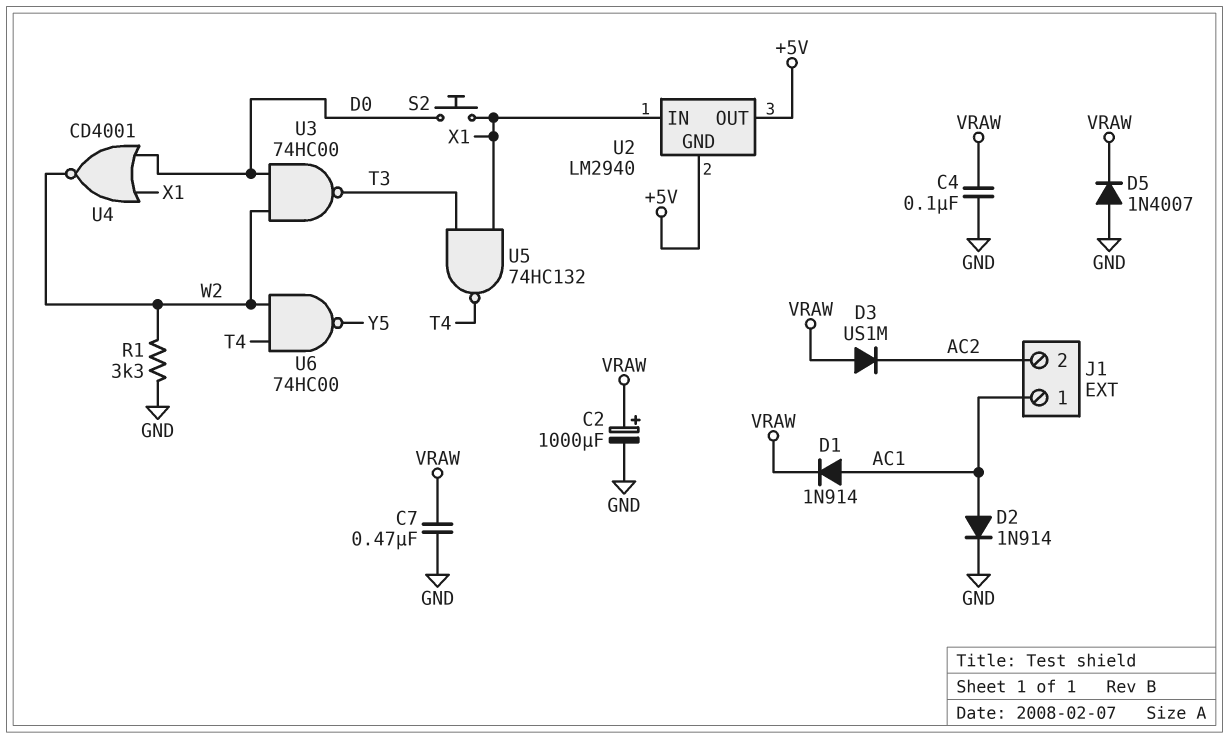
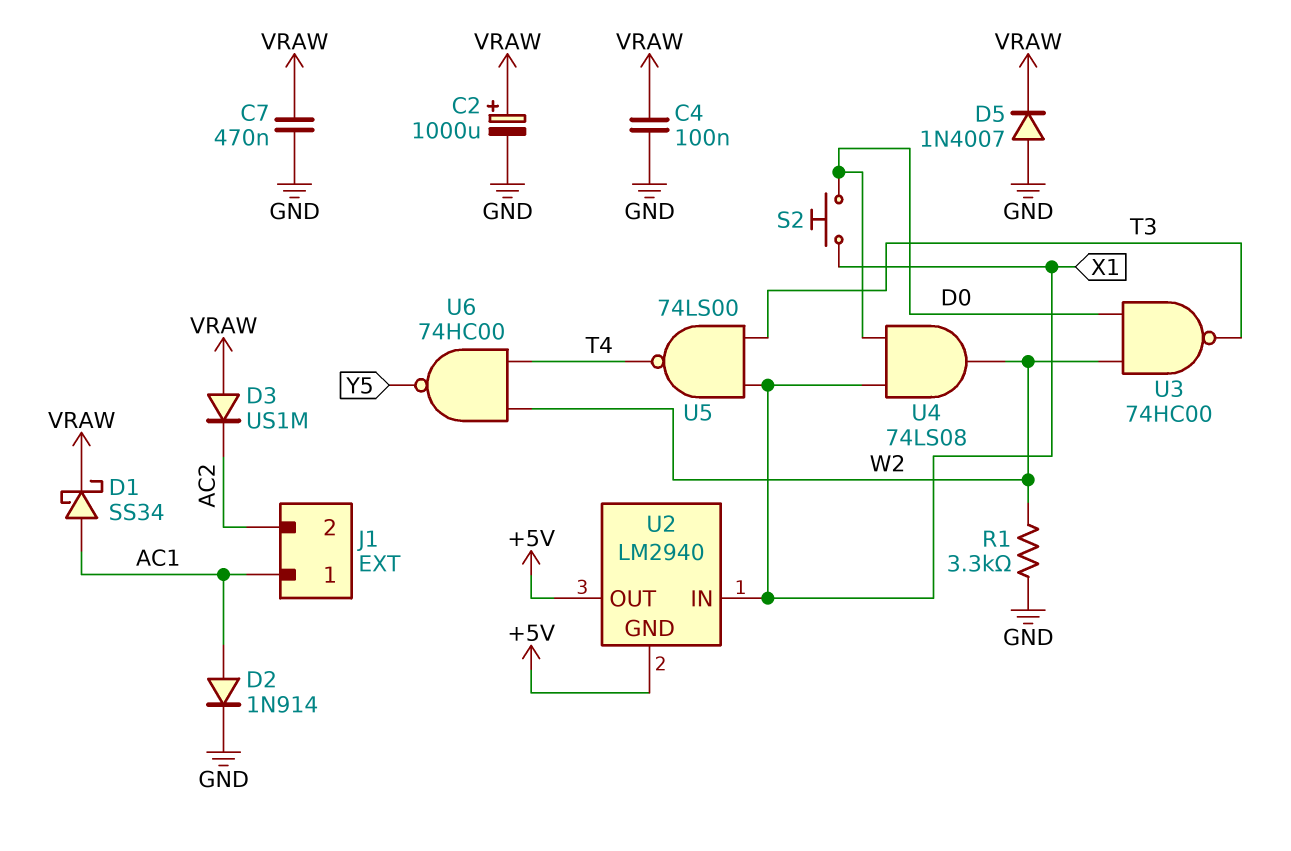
D1: diode 1N914 (A AC1, K VRAW) -> schottky SS34 (A AC1, K VRAW)
U4: NOR CD4001 (in D0, in X1, out W2) -> AND 74LS08 (in D0, in X1, out W2)
U5: NAND 74HC132 (in T3, in X1, out T4) -> NAND 74LS00 (in T3, in X1, out T4)

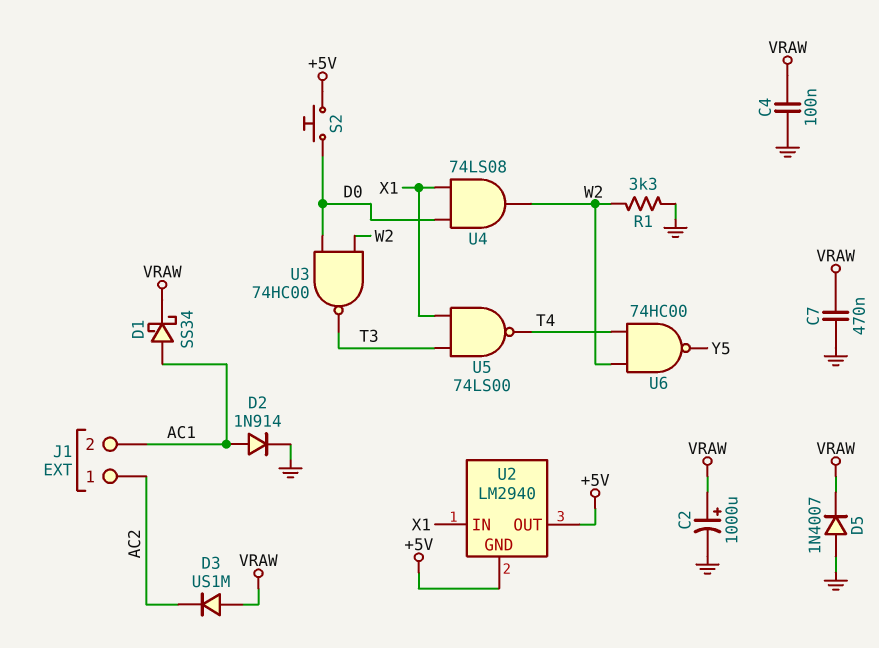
J1 pin 1: AC1 -> AC2
J1 pin 2: AC2 -> AC1
S2: button (D0, X1) -> button (+5V, D0)

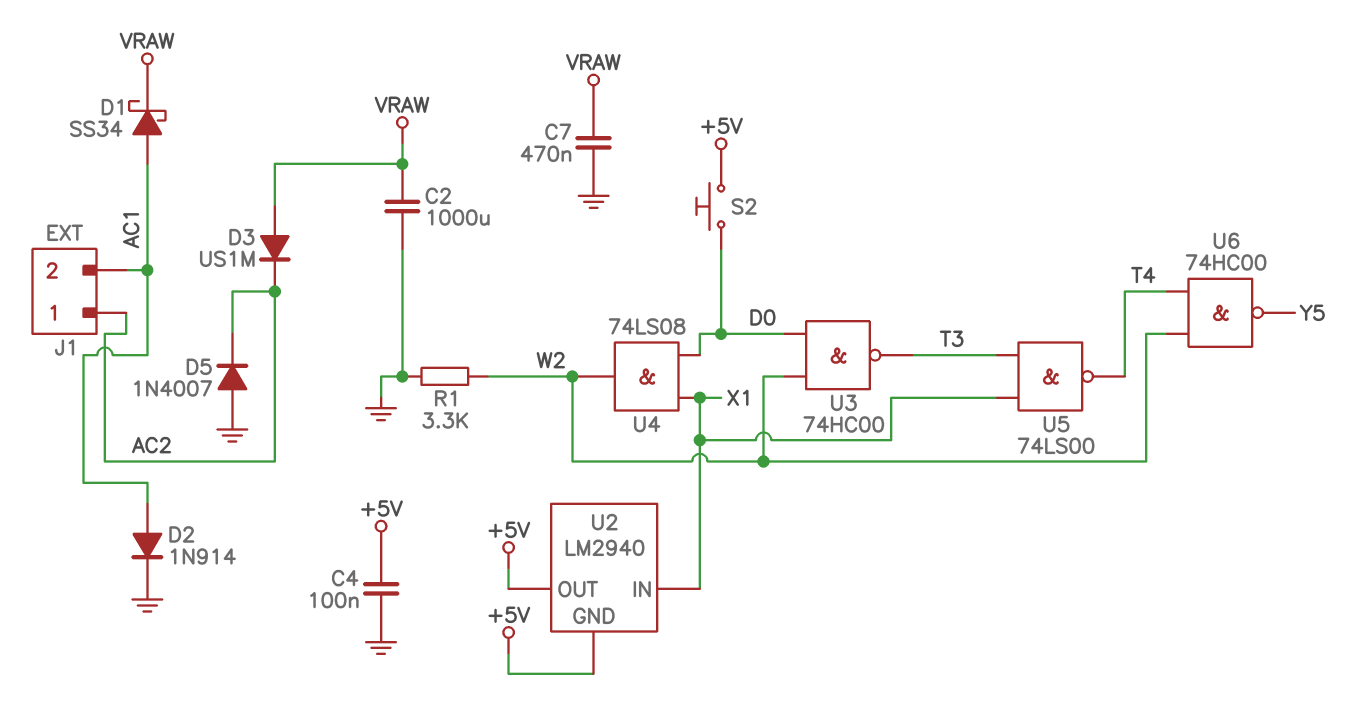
C2: 1000uF (plus VRAW, minus GND) -> 1000uF (GND, VRAW)
C4: 100nF (GND, VRAW) -> 100nF (+5V, GND)
D5: diode 1N4007 (A GND, K VRAW) -> diode 1N4007 (A GND, K AC2)

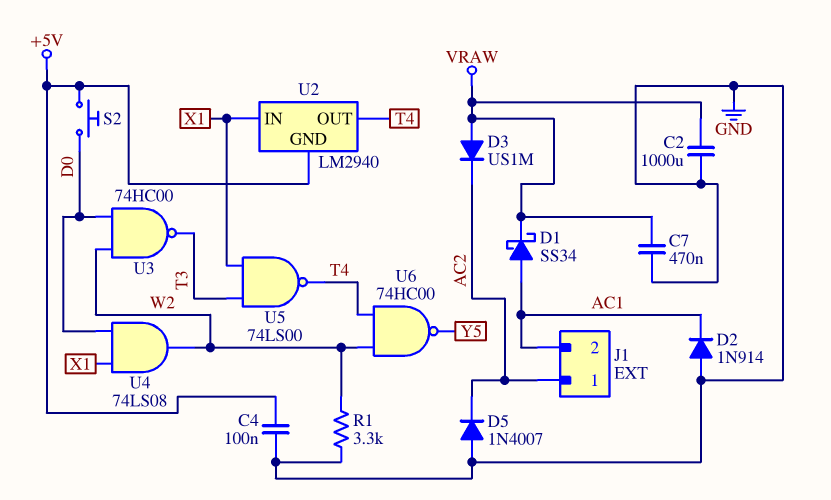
D2: diode 1N914 (A AC1, K GND) -> diode 1N914 (A GND, K AC1)
U2 pin OUT: +5V -> T4

